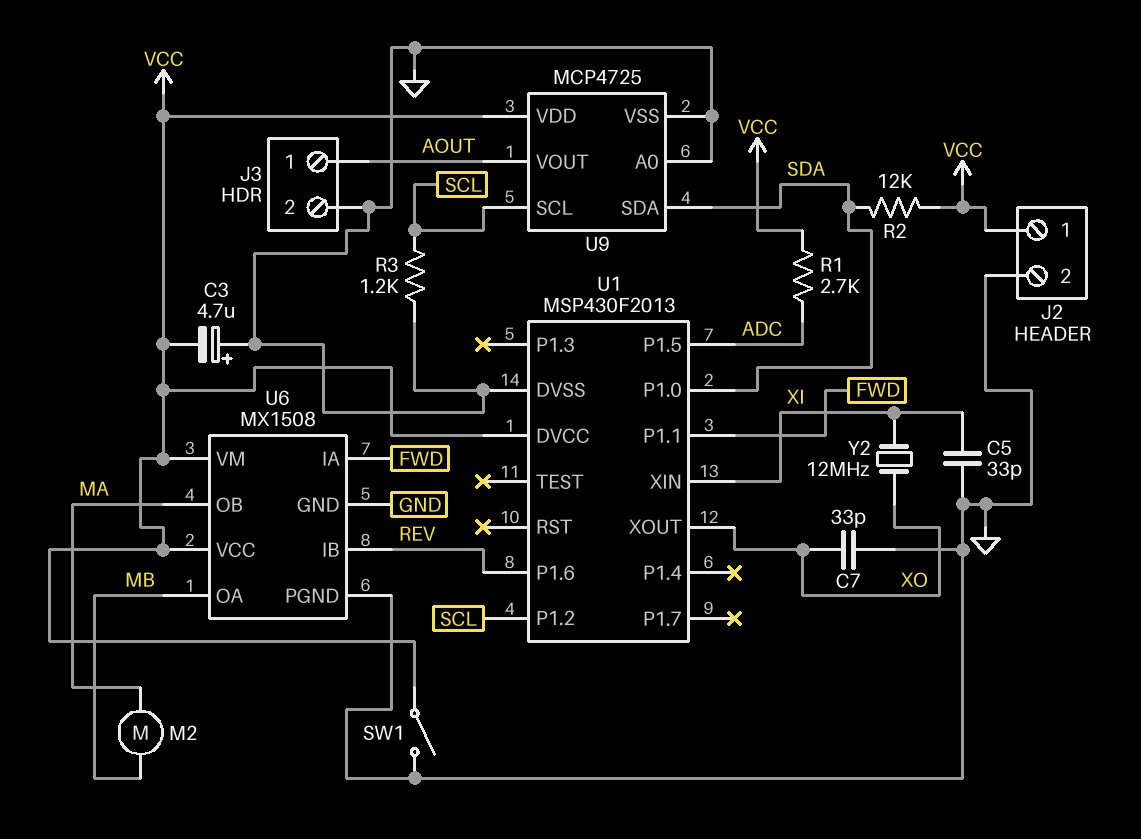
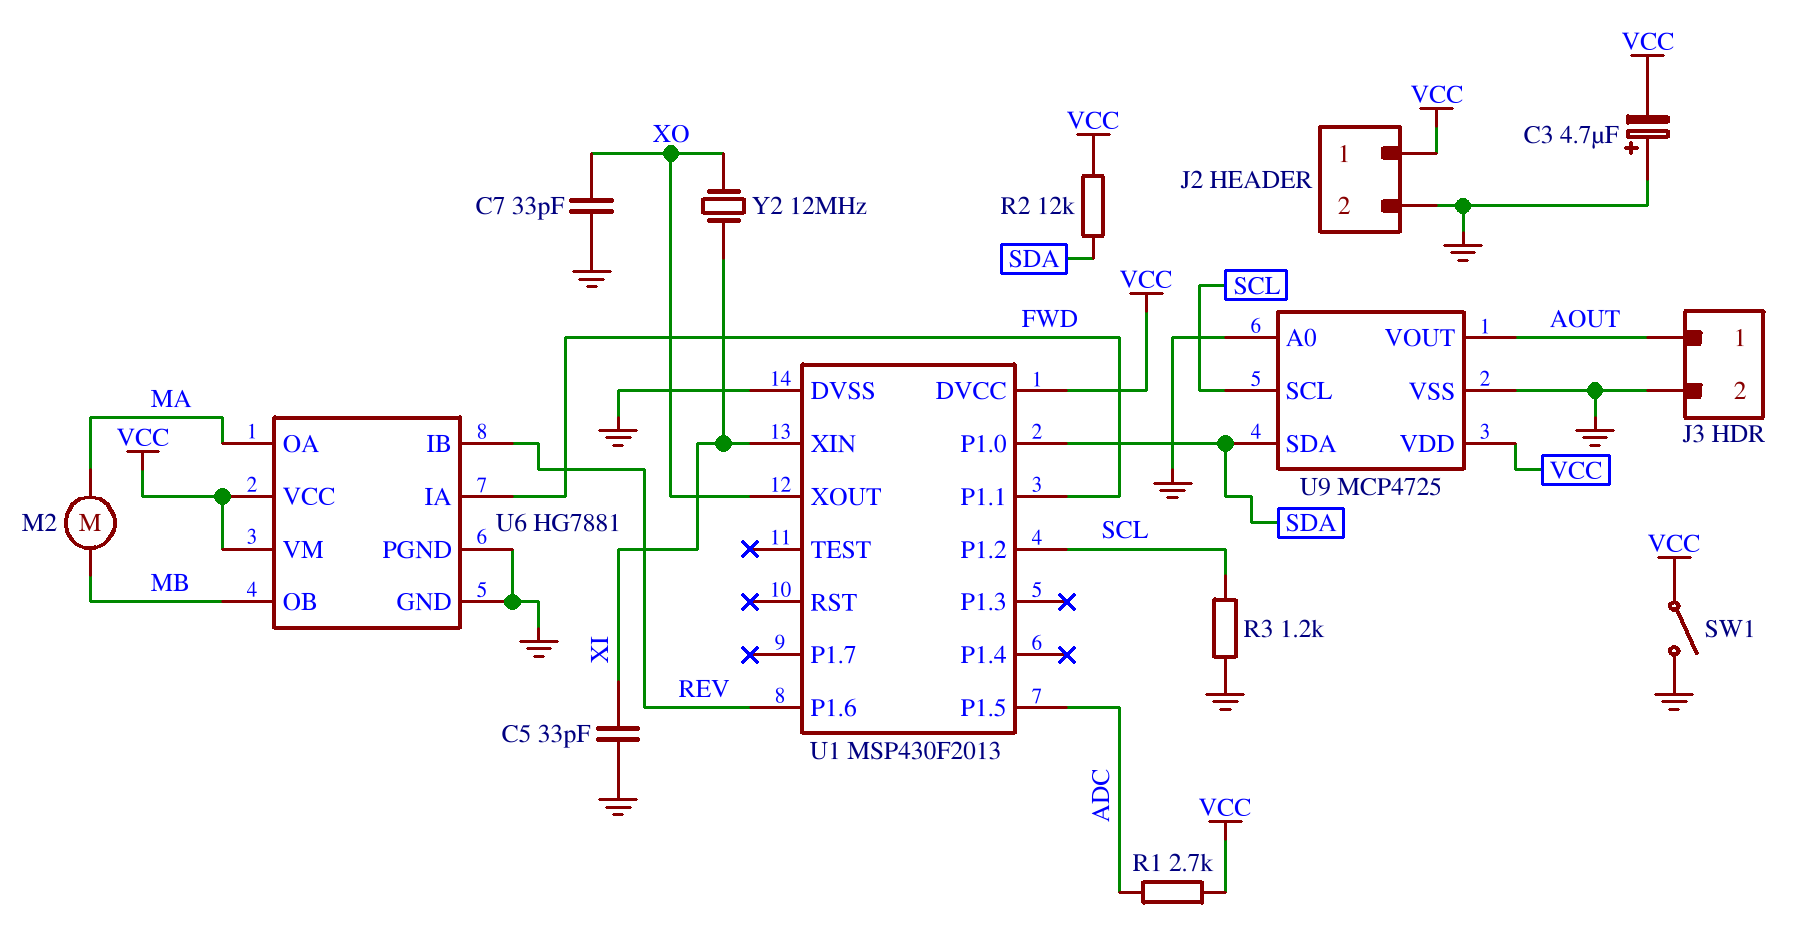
U6: MX1508 -> HG7881
U6 pin OA: MB -> MA
U6 pin OB: MA -> MB

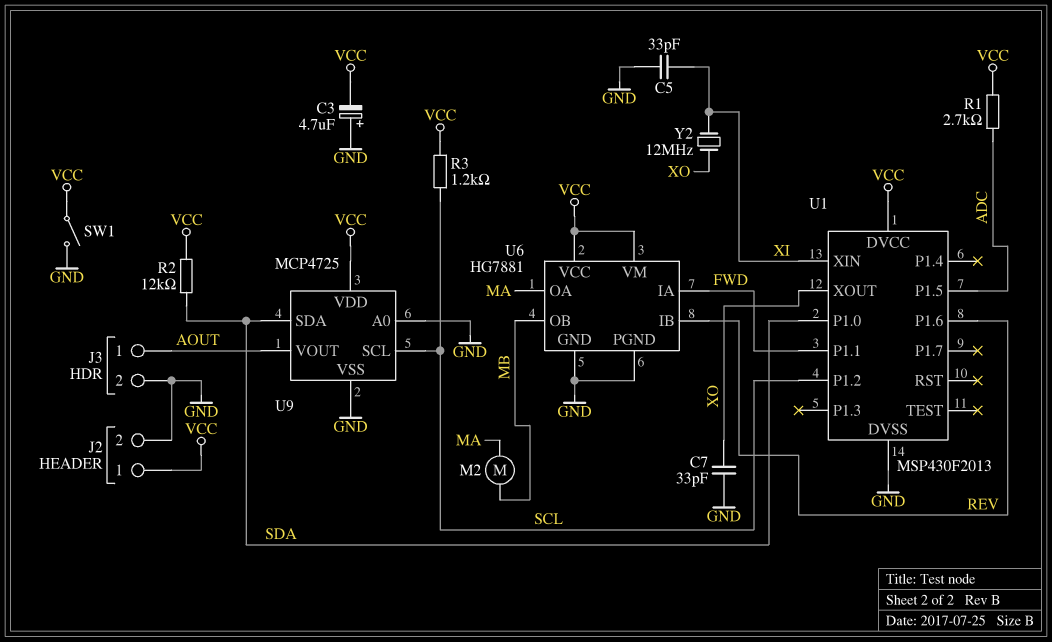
R3: 1.2k (GND, SCL) -> 1.2k (SCL, VCC)

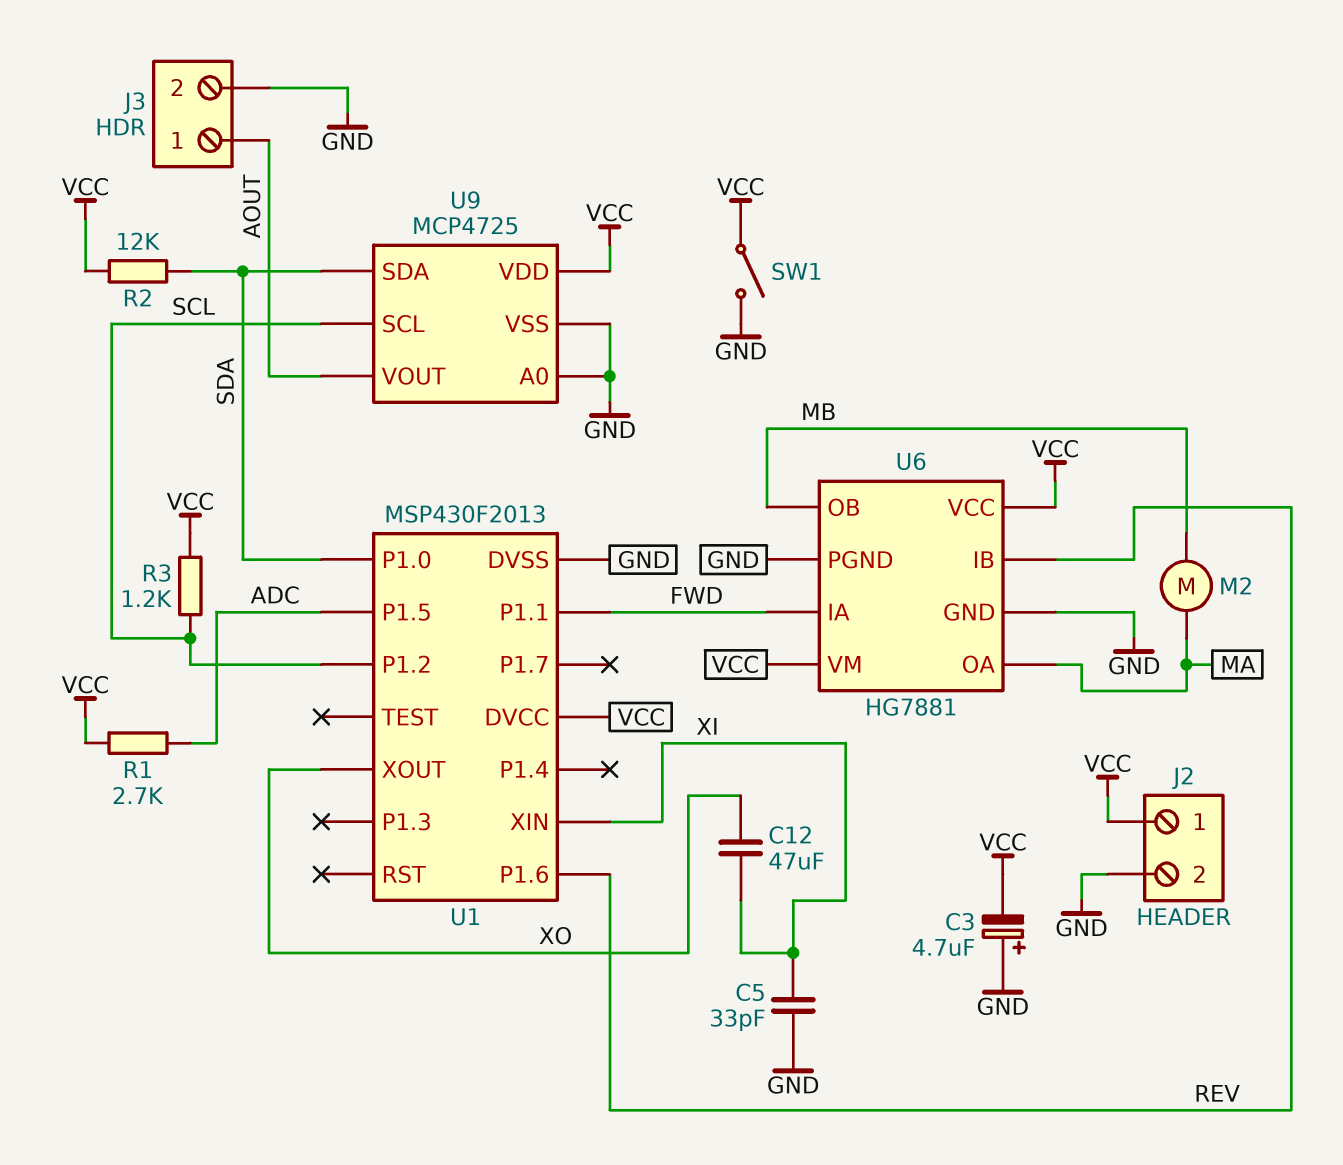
C7: 33pF (GND, XO) -> none
C12: none -> 47uF (XI, XO)
Y2: 12MHz (XI, XO) -> none

